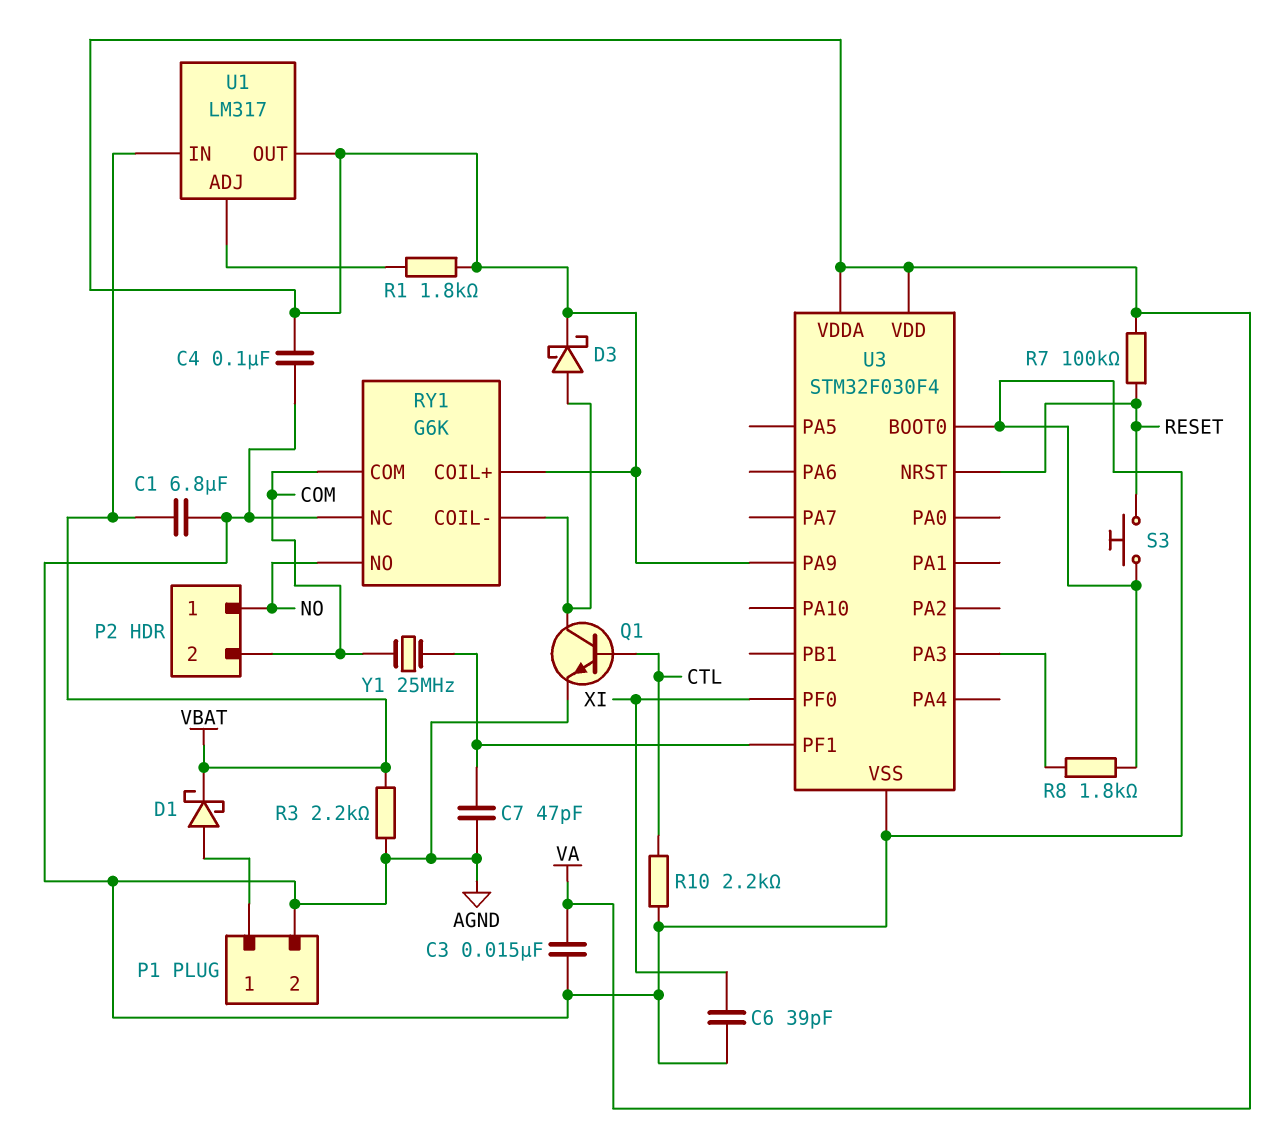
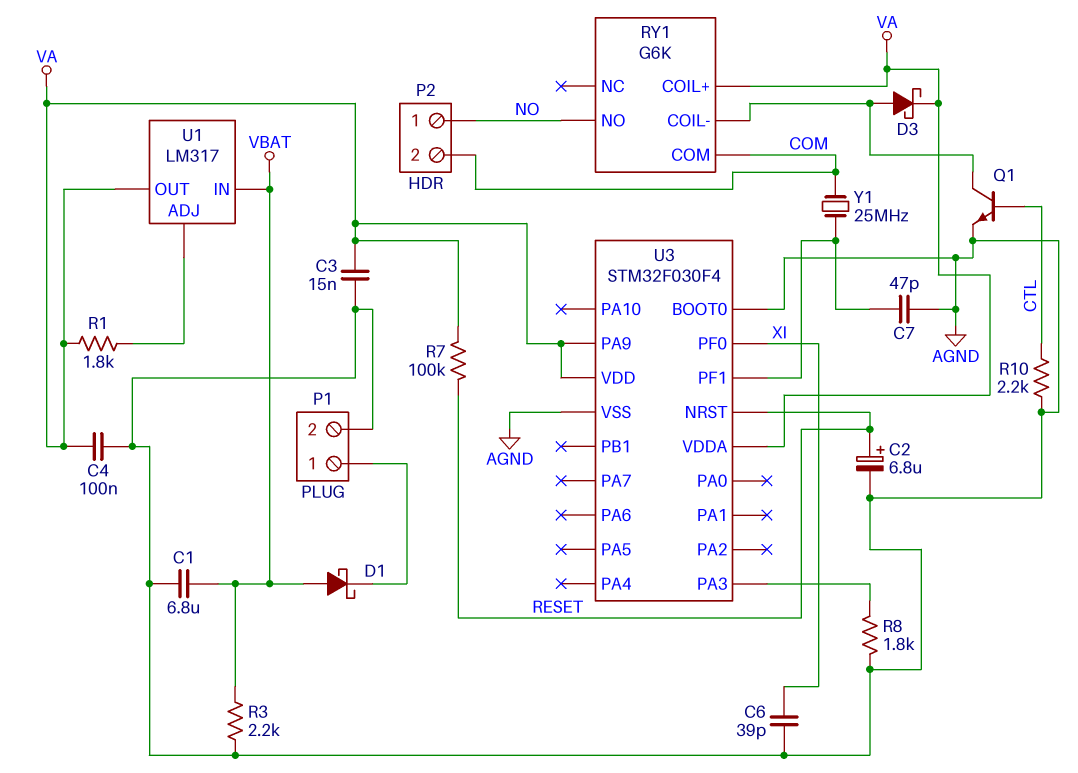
C2: none -> 6.8uF (plus RESET, minus AGND)
D1: schottky (A P1/1, K VBAT) -> schottky (A VBAT, K P1/1)
RY1 pin NC: AGND -> none
S3: button (AGND, RESET) -> none

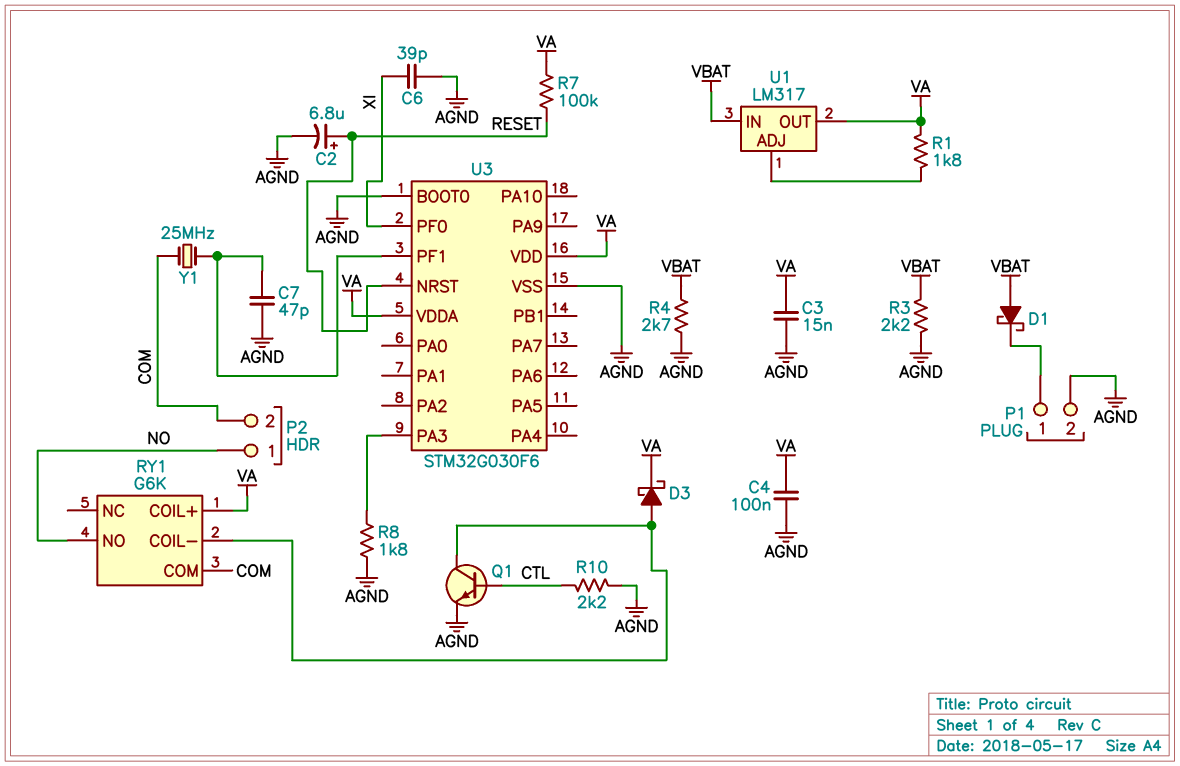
C1: 6.8uF (AGND, VBAT) -> none
R4: none -> 2.7k (AGND, VBAT)
U3: STM32F030F4 -> STM32G030F6
U3 pin PA9: VA -> none

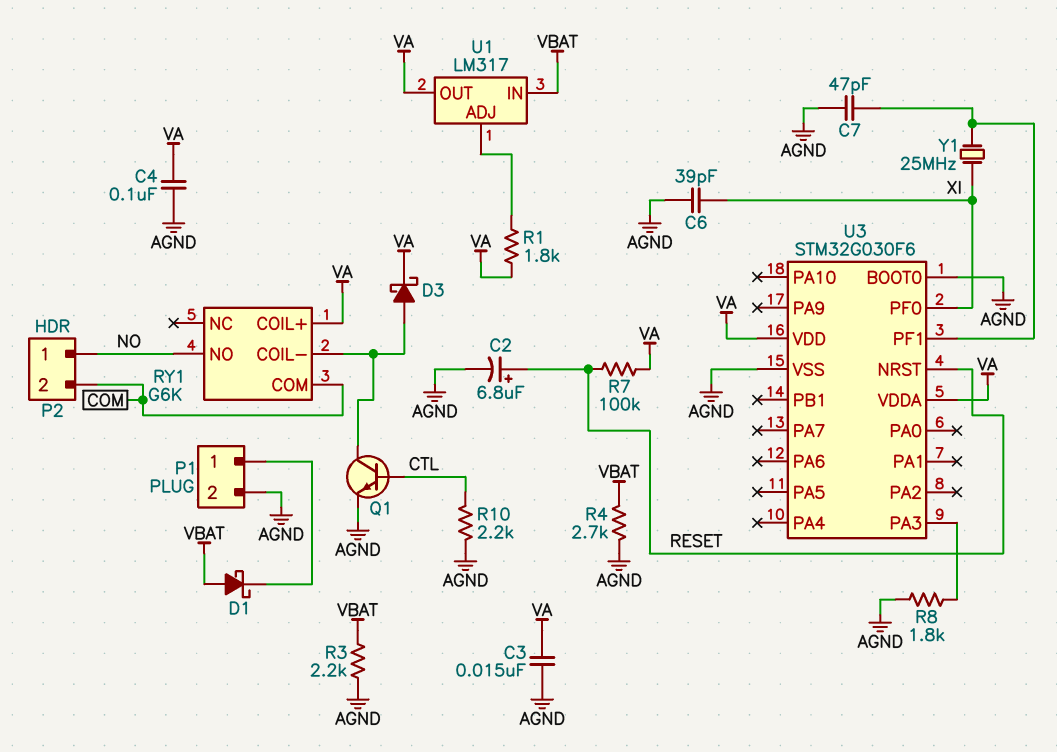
Y1: 25MHz (COM, U3/PF1) -> 25MHz (U3/PF1, XI)

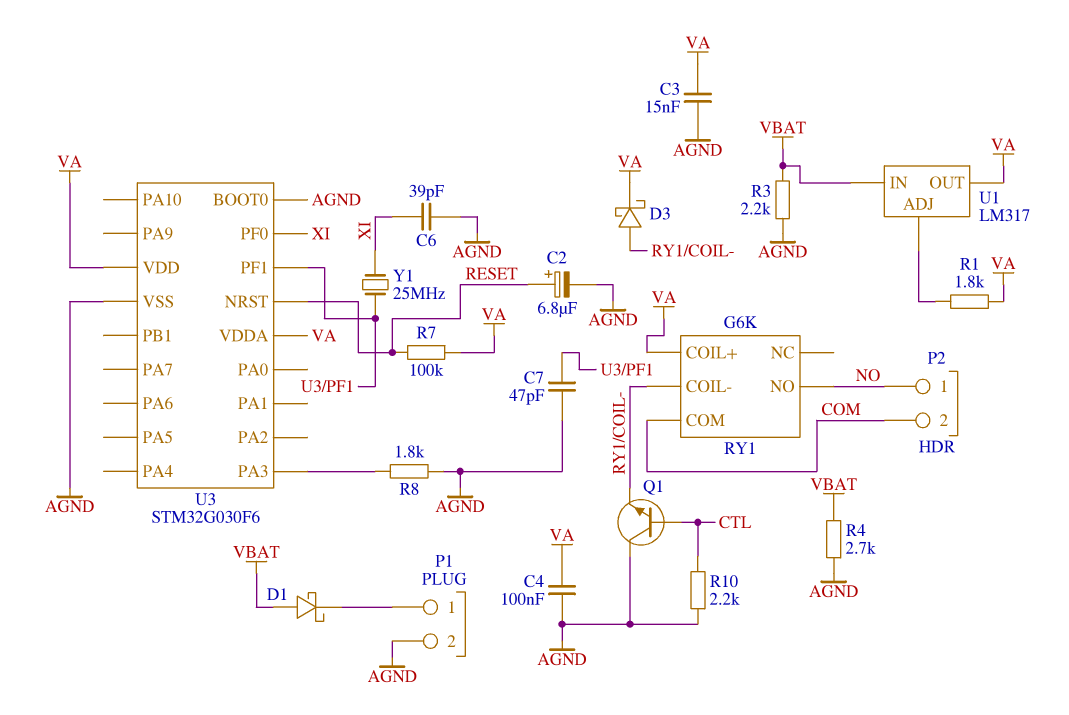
Q1: NPN (B CTL, C RY1/COIL-, E AGND) -> NPN (B CTL, C AGND, E RY1/COIL-)

